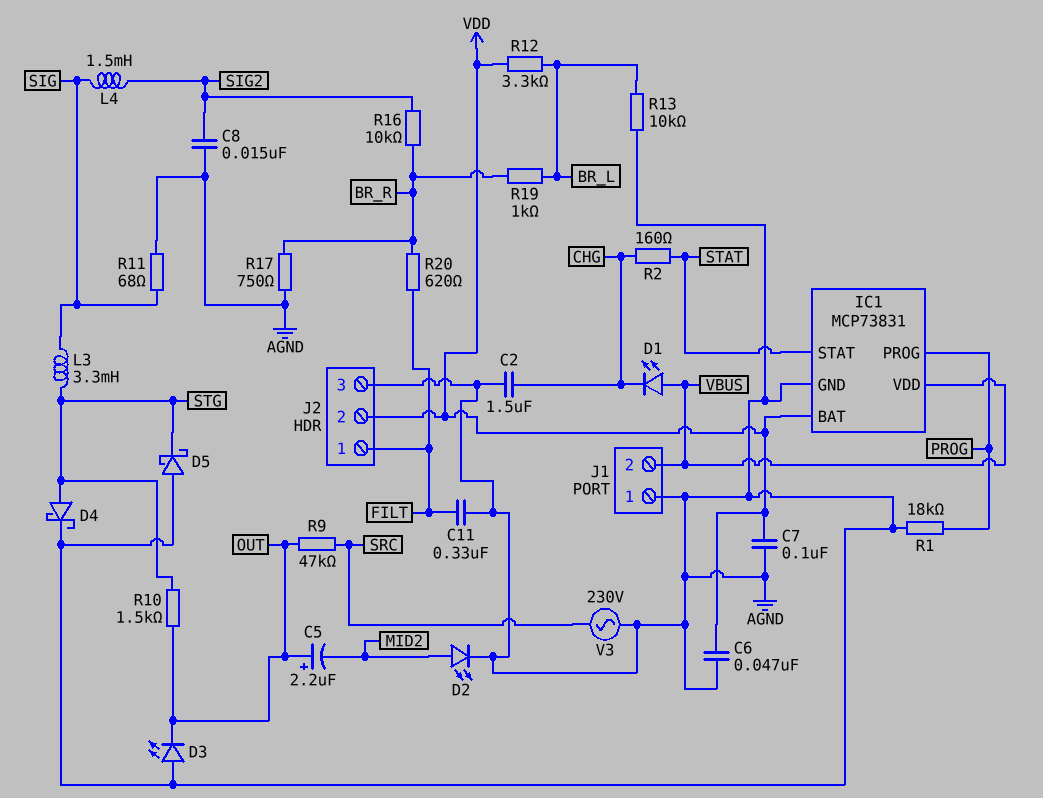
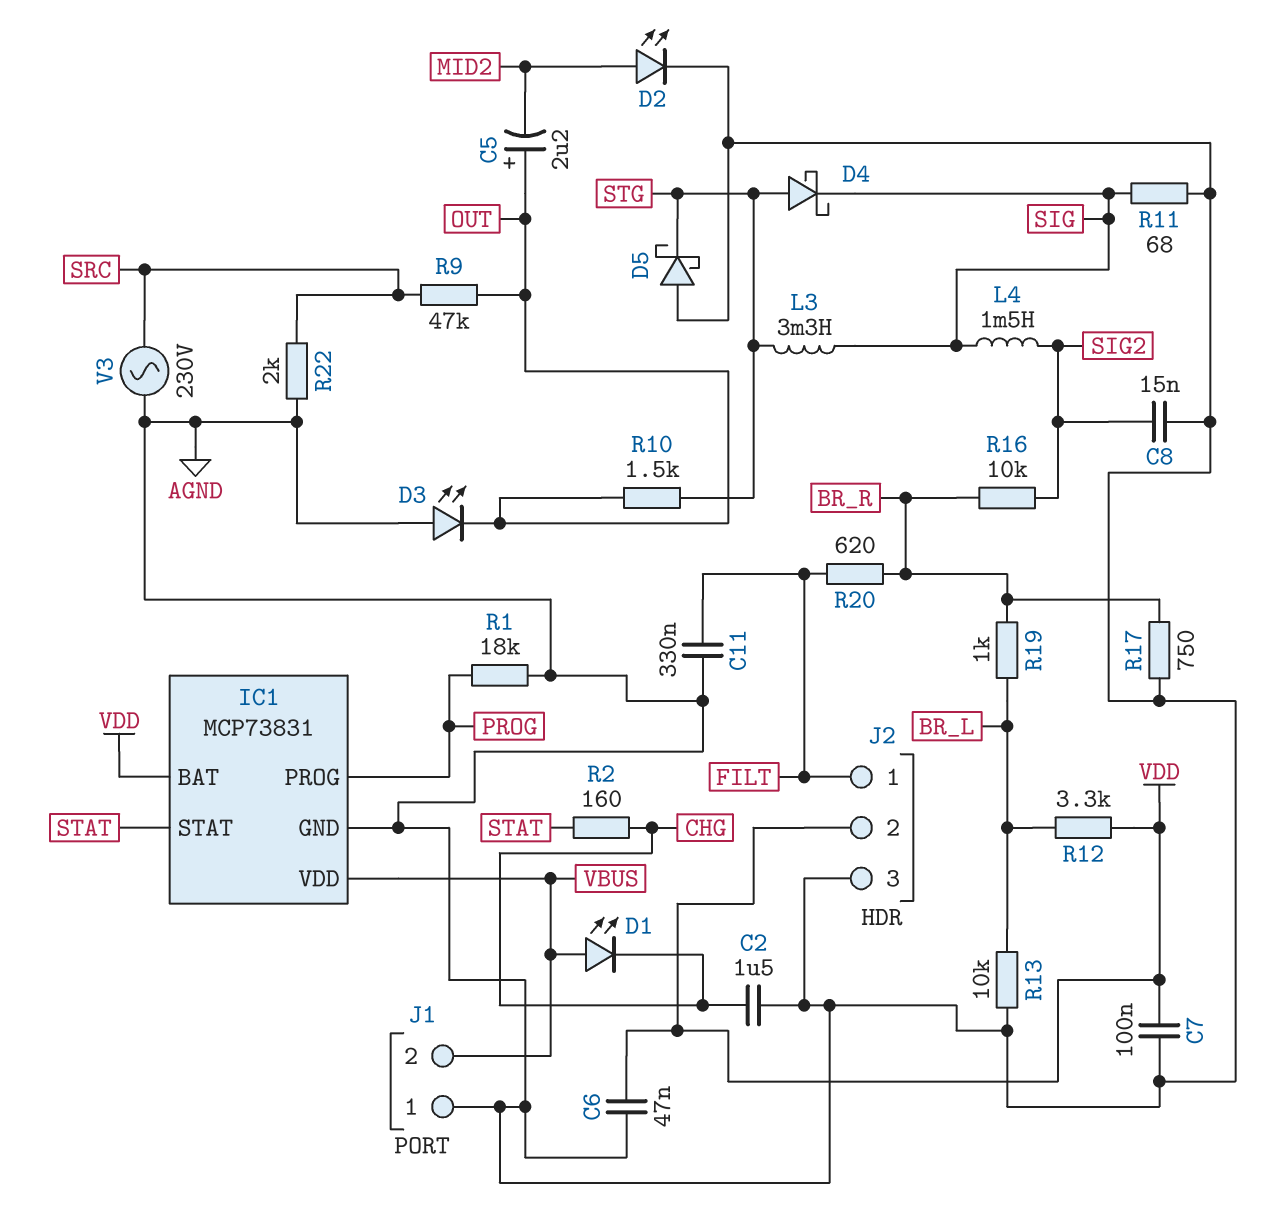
D4: schottky (A STG, K AGND) -> schottky (A STG, K SIG)
R22: none -> 2k (AGND, SRC)

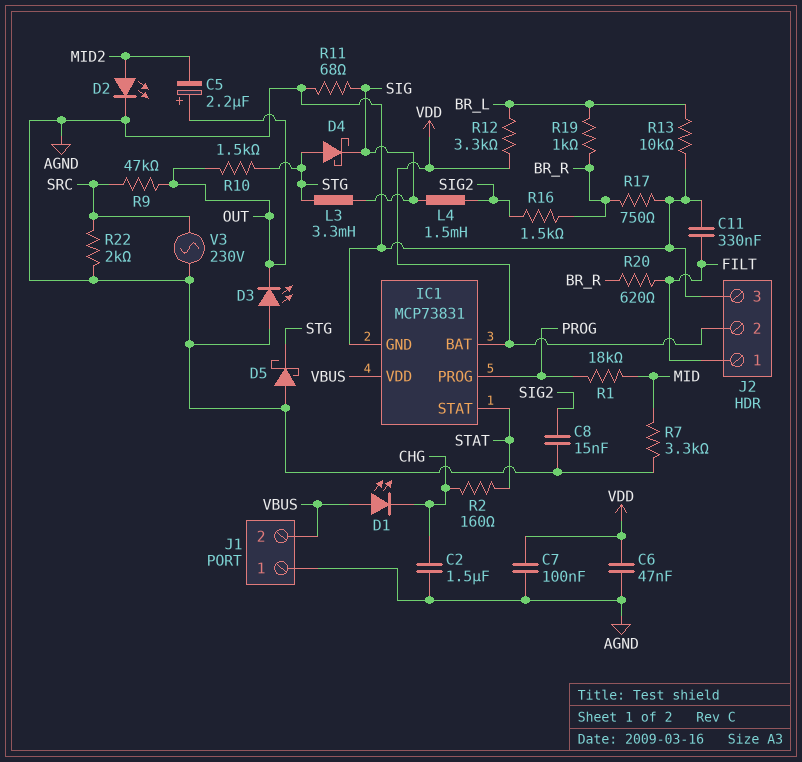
R1: 18k (AGND, PROG) -> 18k (MID, PROG)
R7: none -> 3.3k (AGND, MID)
R16: 10k (BR_R, SIG2) -> 1.5k (BR_R, SIG2)

